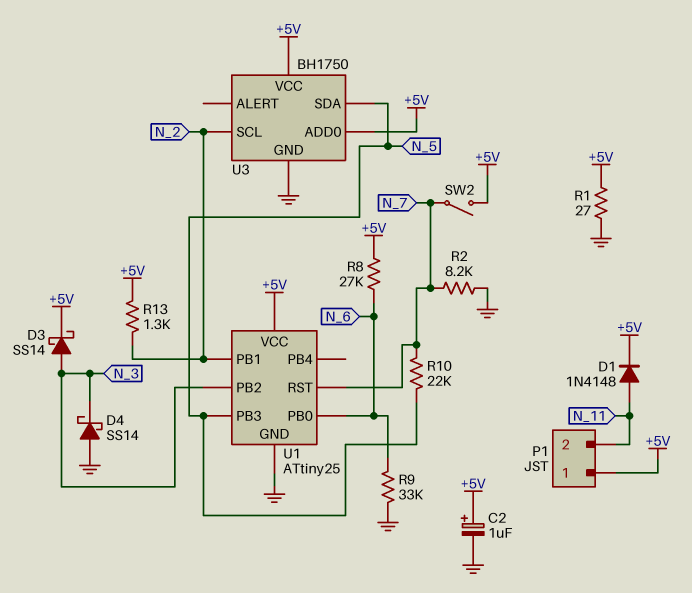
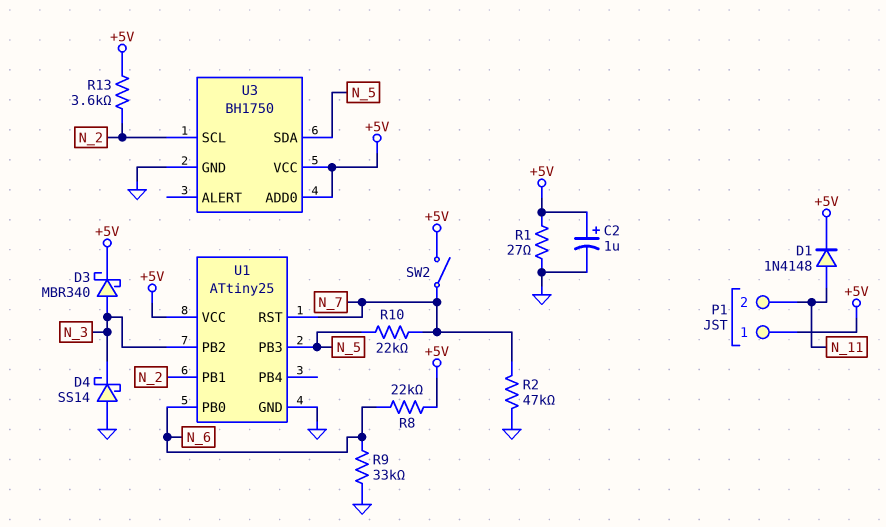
D3: schottky SS14 (A N_3, K +5V) -> schottky MBR340 (A N_3, K +5V)
R2: 8.2k (GND, N_7) -> 47k (GND, N_7)
R8: 27k (+5V, N_6) -> 22k (+5V, N_6)
R13: 1.3k (+5V, N_2) -> 3.6k (+5V, N_2)

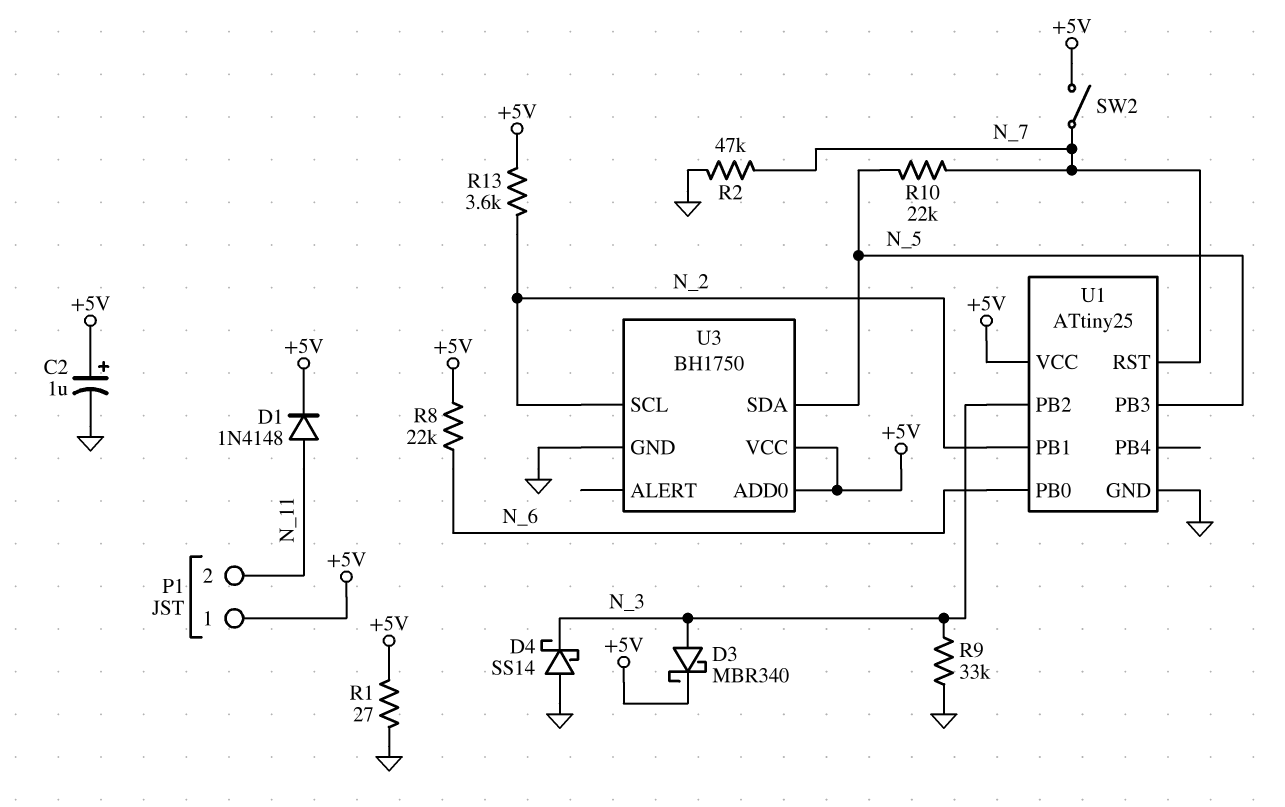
R9: 33k (GND, N_6) -> 33k (GND, N_3)

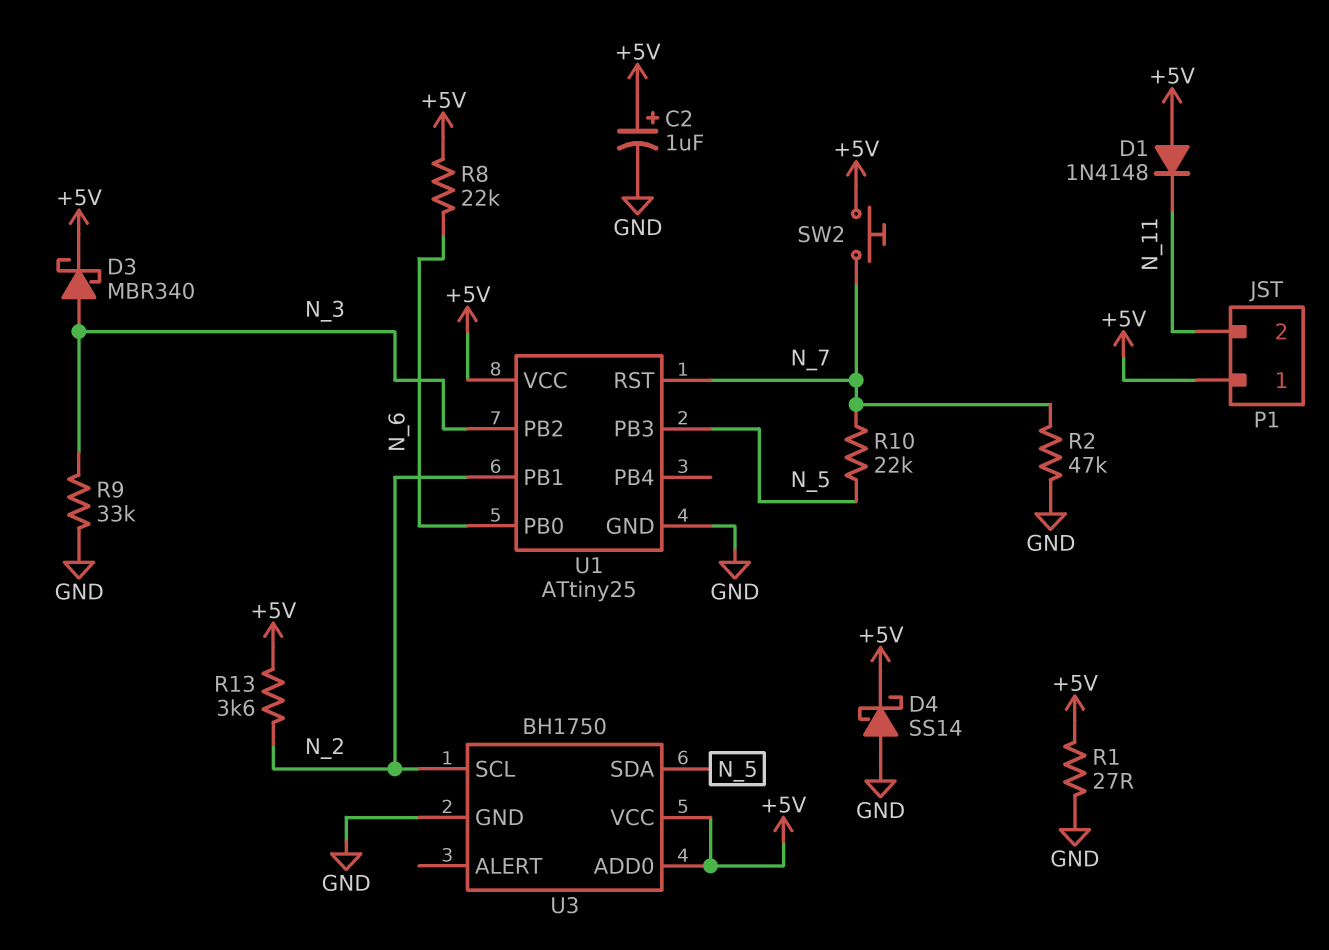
D1: diode 1N4148 (A N_11, K +5V) -> diode 1N4148 (A +5V, K N_11)
D4: schottky SS14 (A GND, K N_3) -> schottky SS14 (A GND, K +5V)
SW2: switch (+5V, N_7) -> button (+5V, N_7)

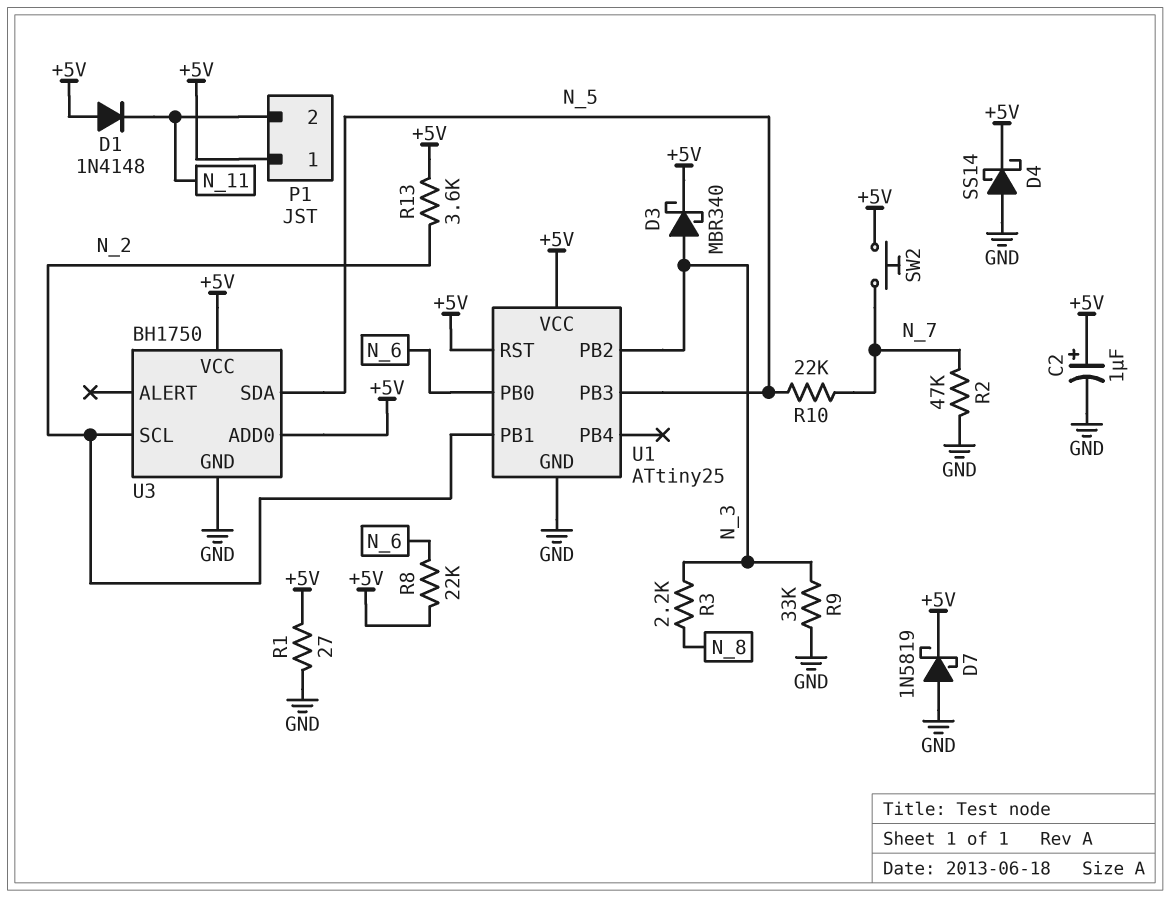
D7: none -> schottky 1N5819 (A GND, K +5V)
R3: none -> 2.2k (N_3, N_8)
U1 pin RST: N_7 -> +5V

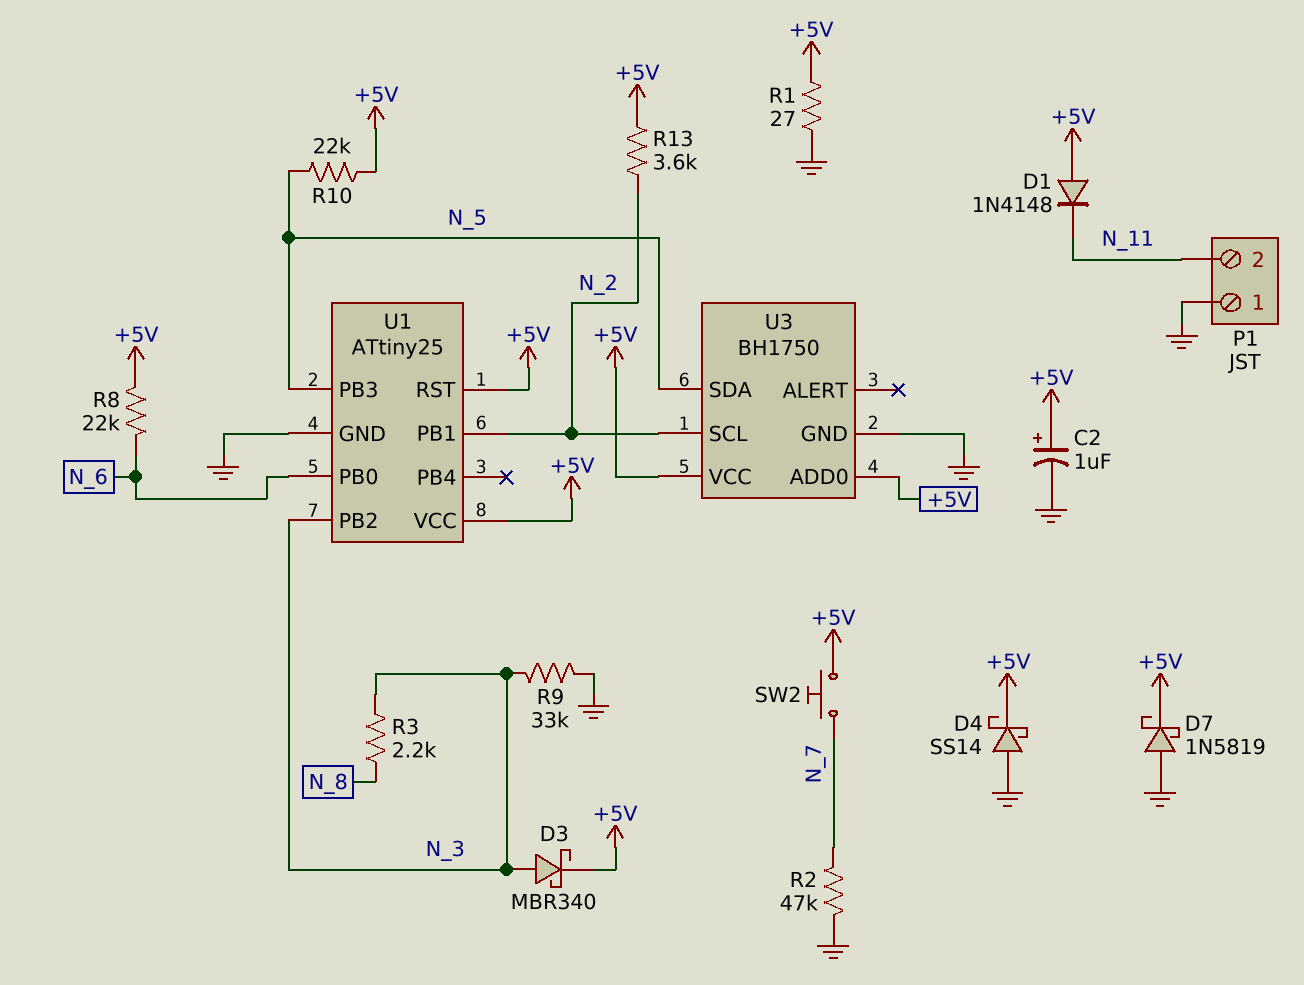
P1 pin 1: +5V -> GND
R10: 22k (N_5, N_7) -> 22k (+5V, N_5)

